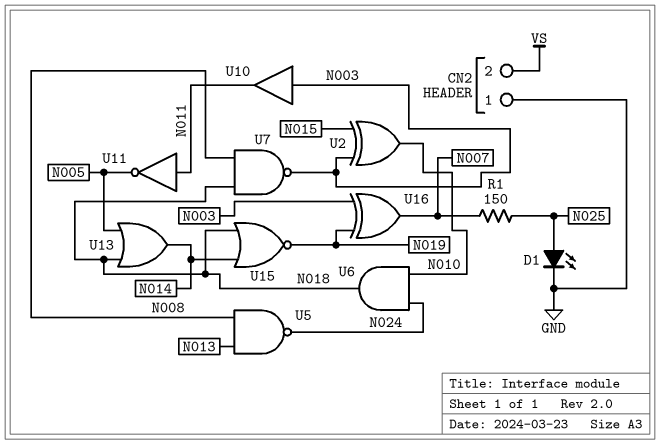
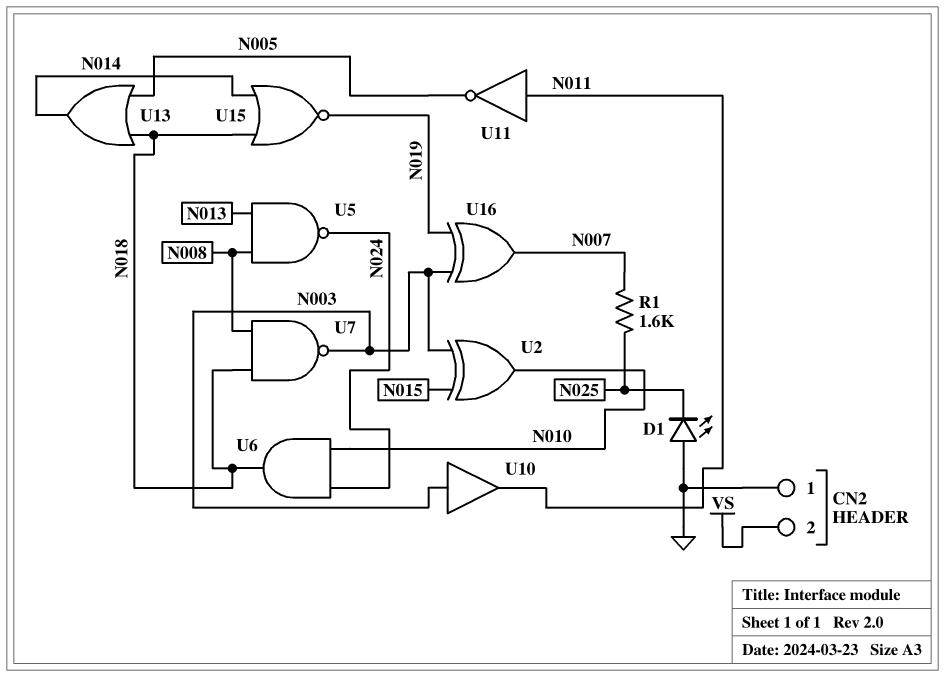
D1: LED (A N025, K GND) -> LED (A GND, K N025)
R1: 150 (N007, N025) -> 1.6k (N007, N025)

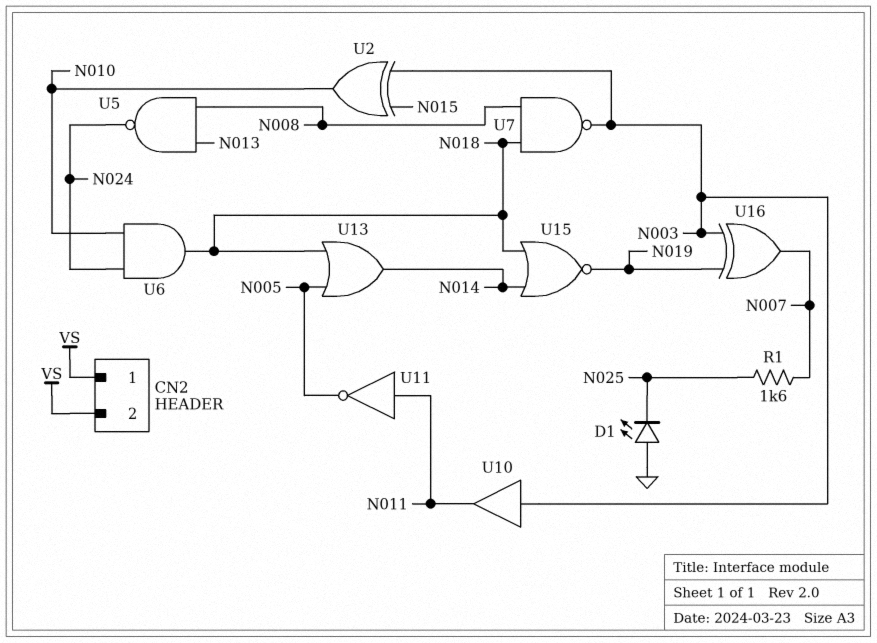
CN2 pin 1: GND -> VS

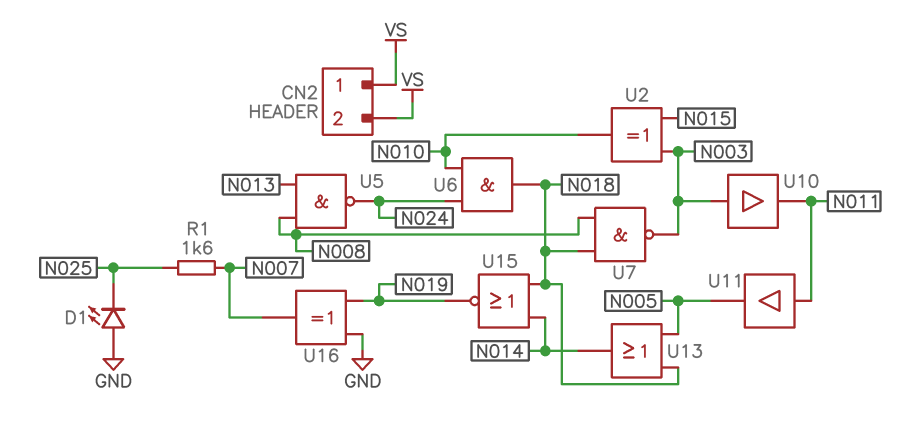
U11: NOT (in N011, out N005) -> buffer (in N011, out N005)
U16: XOR (in N003, in N019, out N007) -> XOR (in GND, in N019, out N007)

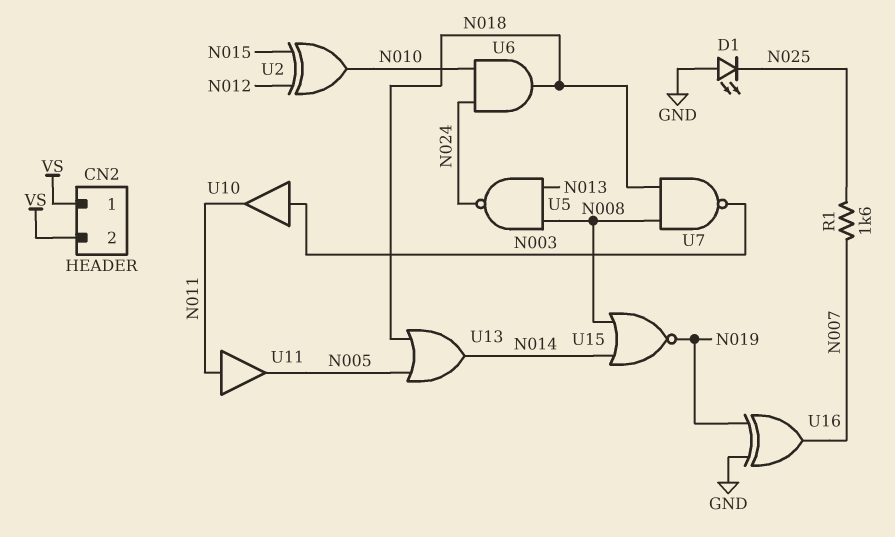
U2: XOR (in N003, in N015, out N010) -> XOR (in N012, in N015, out N010)
U15: NOR (in N014, in N018, out N019) -> NOR (in N008, in N014, out N019)

